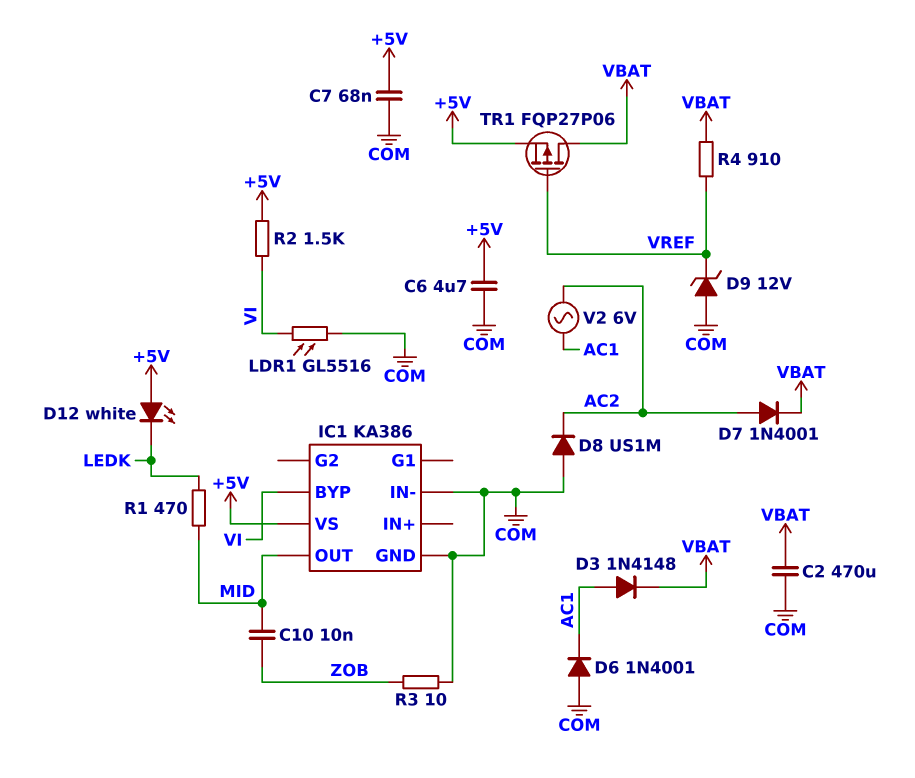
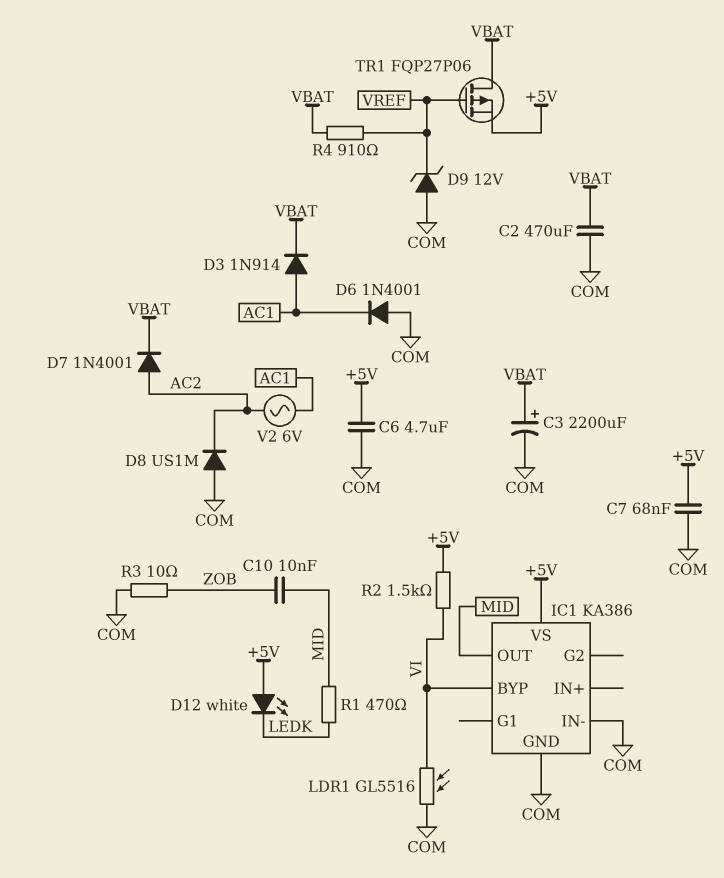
C3: none -> 2200uF (plus VBAT, minus COM)
D3: diode 1N4148 (A AC1, K VBAT) -> diode 1N914 (A AC1, K VBAT)

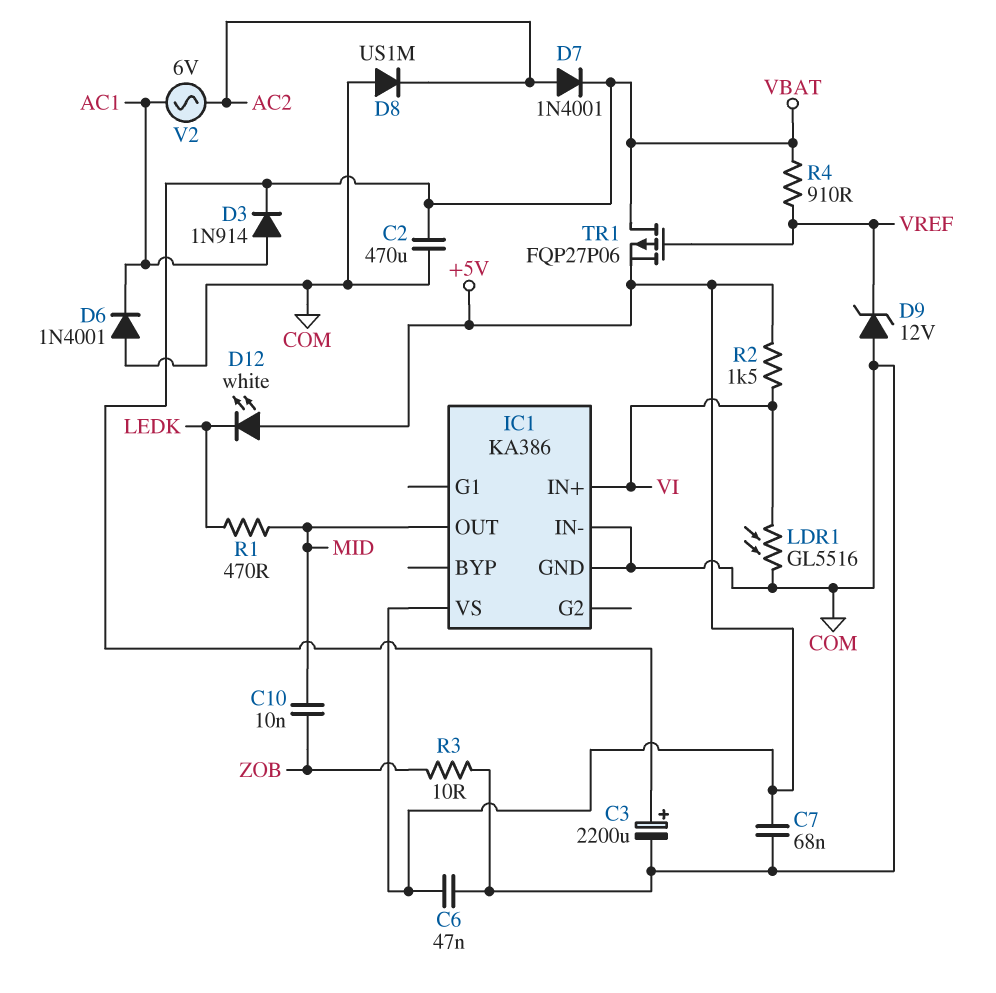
C6: 4.7uF (+5V, COM) -> 47nF (+5V, COM)
IC1 pin BYP: VI -> none
IC1 pin IN+: none -> VI

